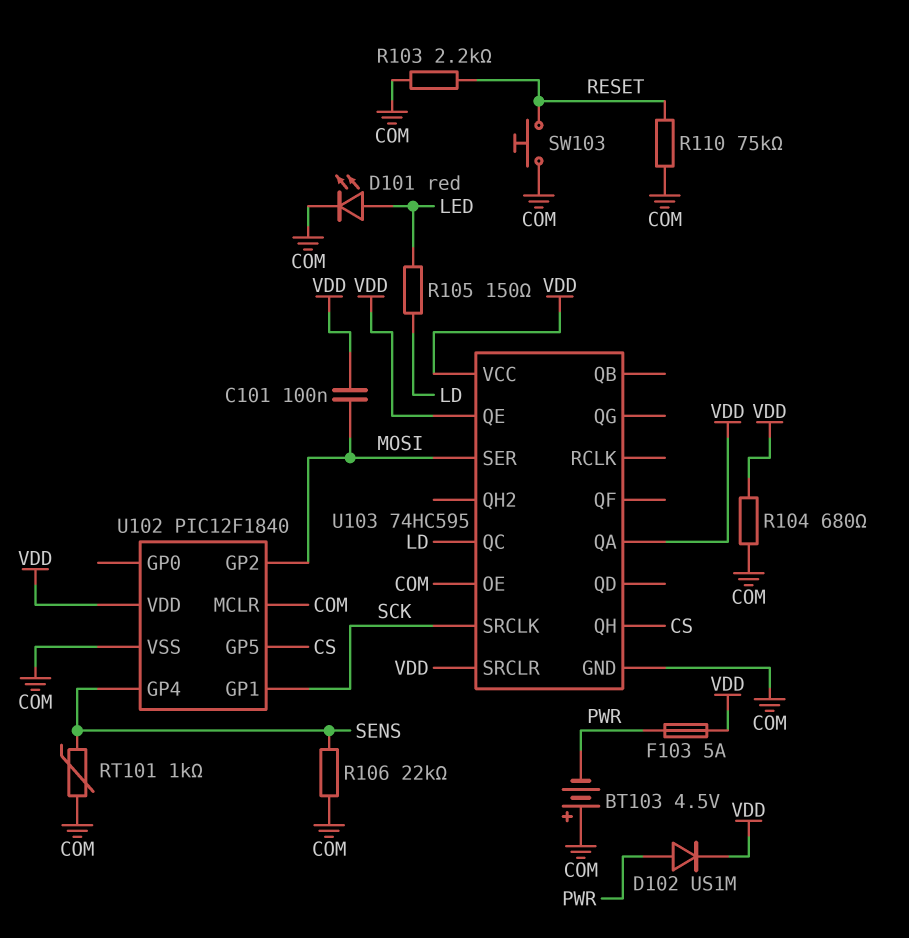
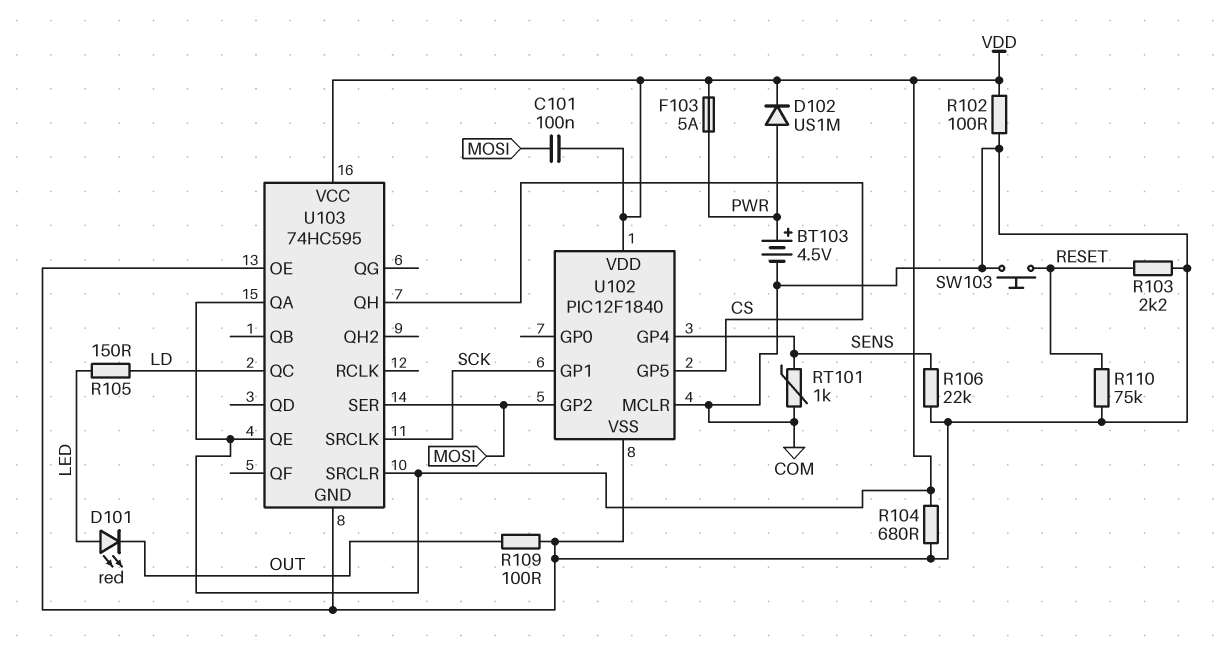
BT103: 4.5V (plus COM, minus PWR) -> 4.5V (plus PWR, minus COM)
D101: LED red (A LED, K COM) -> LED red (A LED, K OUT)
R102: none -> 100 (COM, VDD)
R109: none -> 100 (COM, OUT)

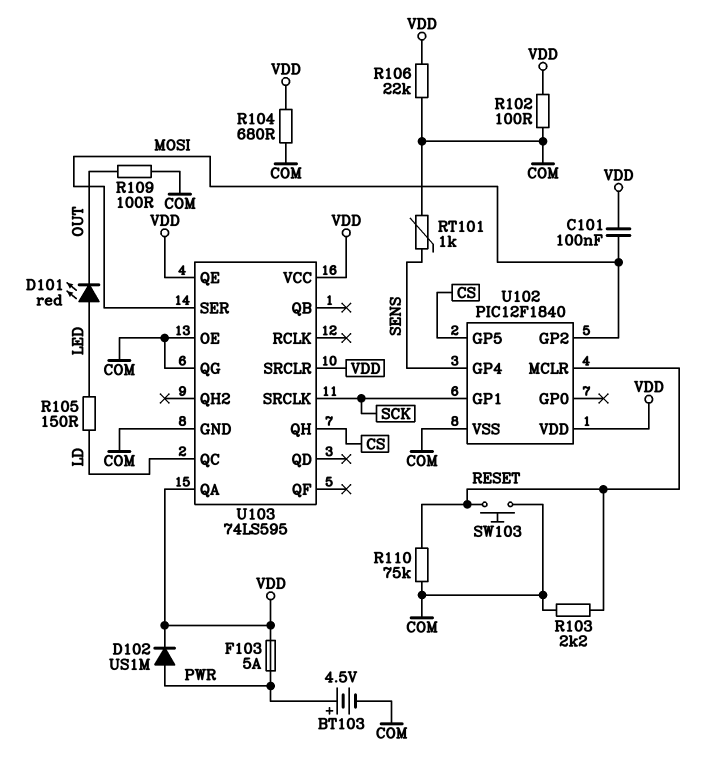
R106: 22k (COM, SENS) -> 22k (COM, VDD)
U102 pin MCLR: COM -> RESET
U103: 74HC595 -> 74LS595
U103 pin QG: none -> COM

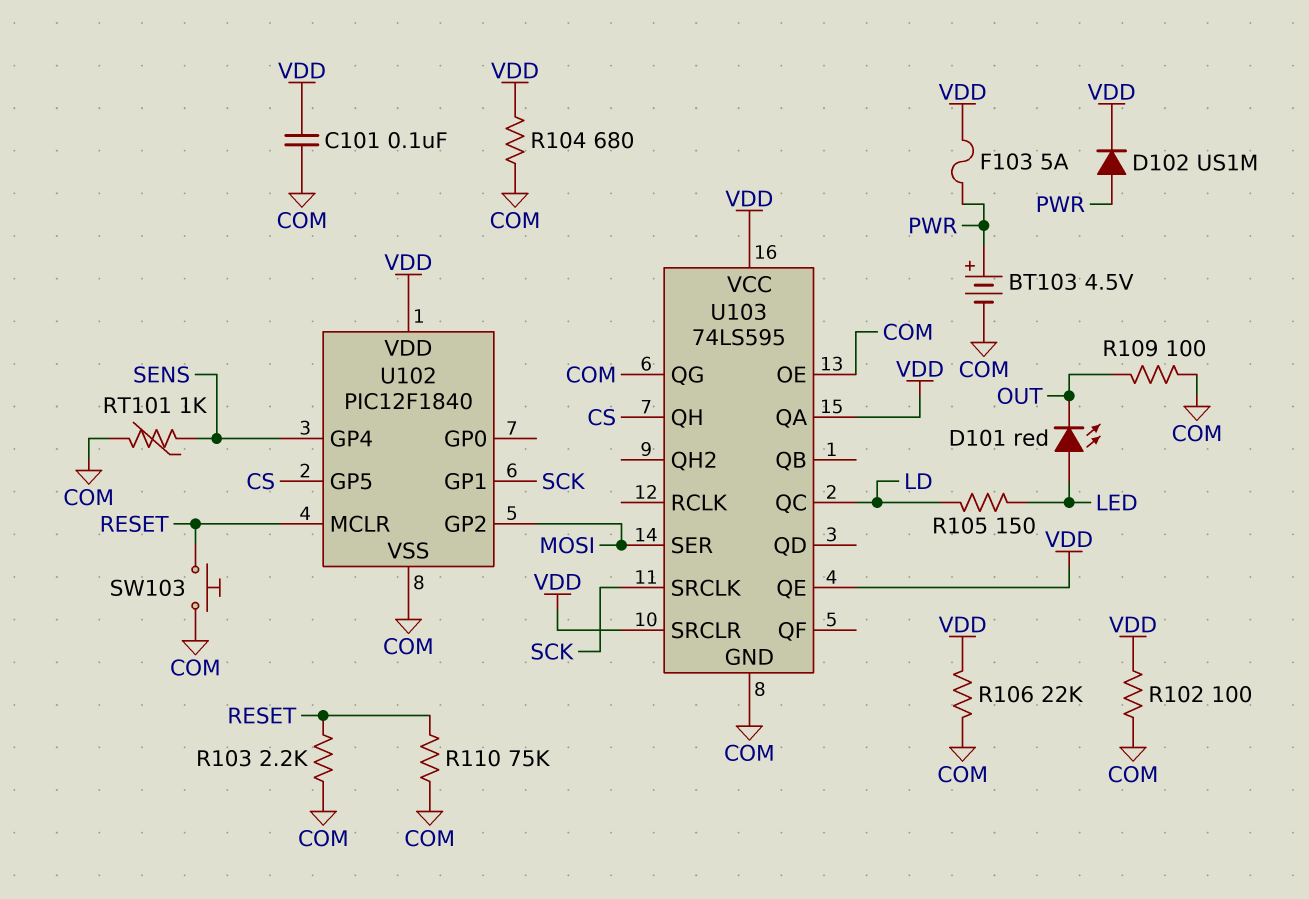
C101: 100nF (MOSI, VDD) -> 100nF (COM, VDD)

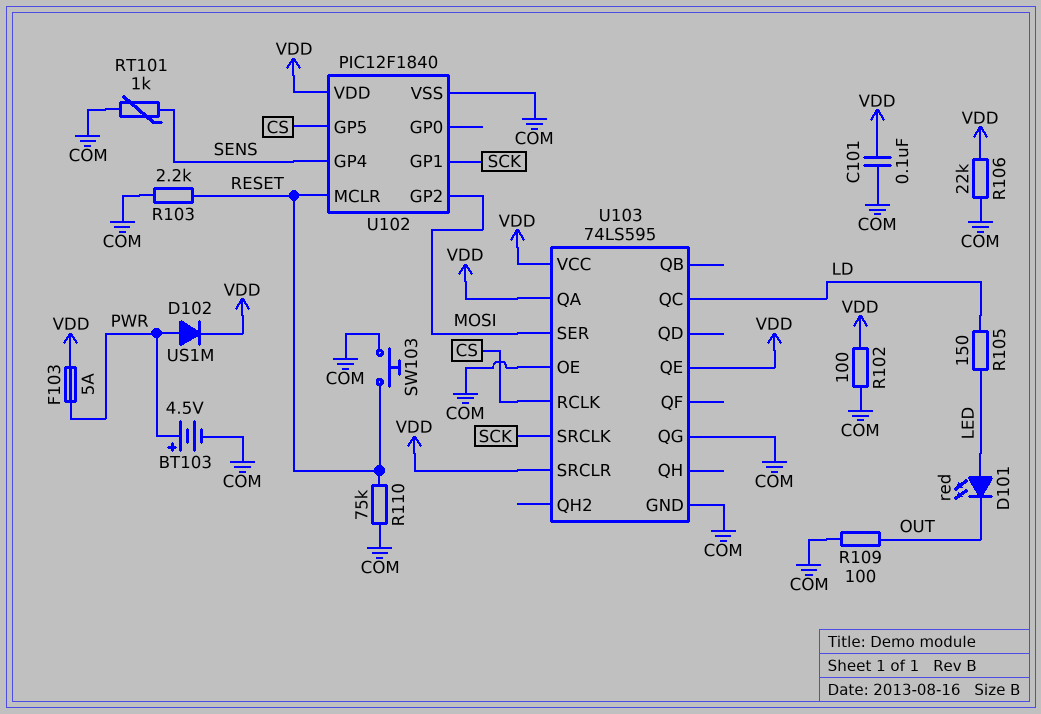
R104: 680 (COM, VDD) -> none
U103 pin QH: CS -> none
U103 pin RCLK: none -> CS

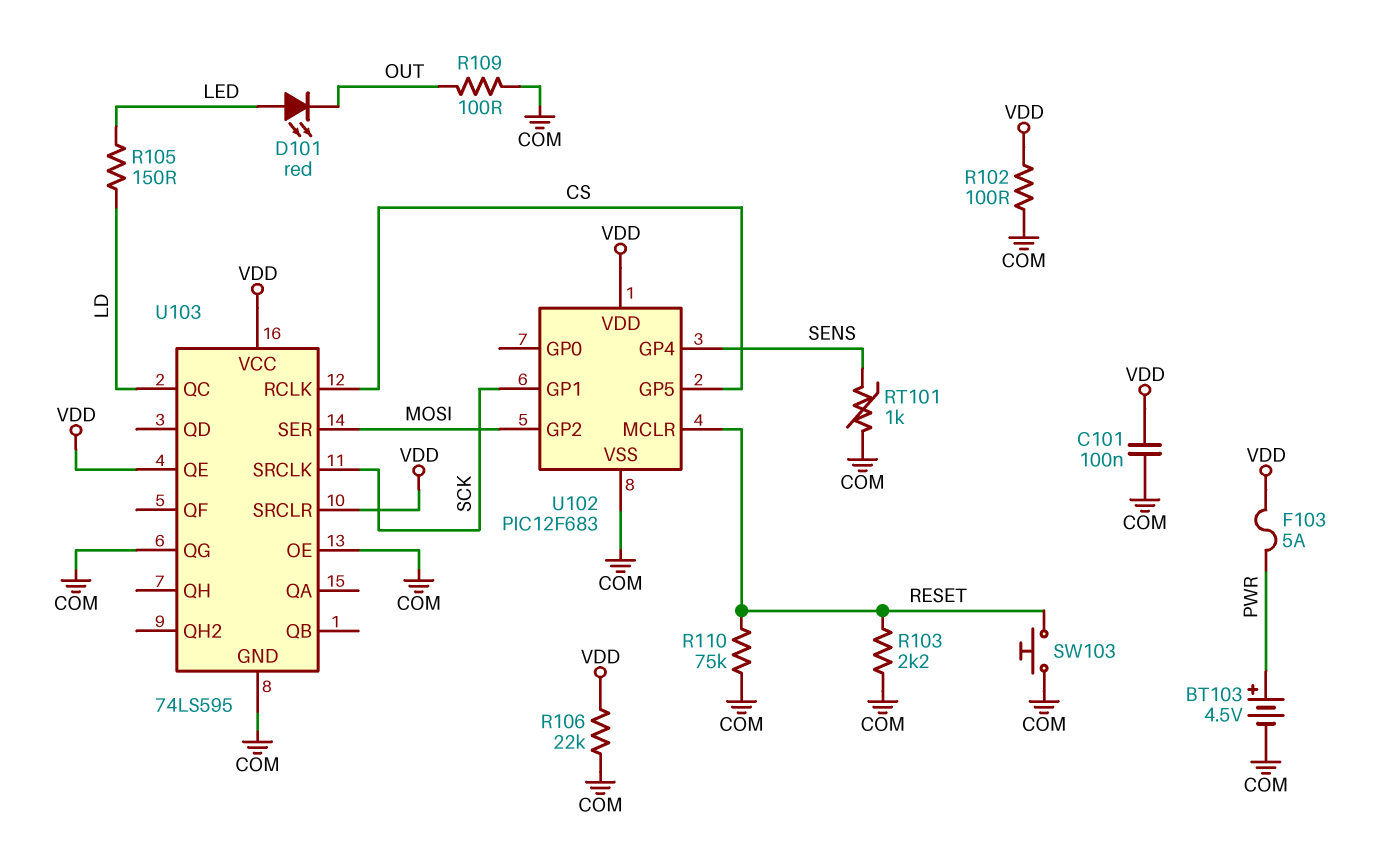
D102: diode US1M (A PWR, K VDD) -> none
U102: PIC12F1840 -> PIC12F683
U103 pin QA: VDD -> none

